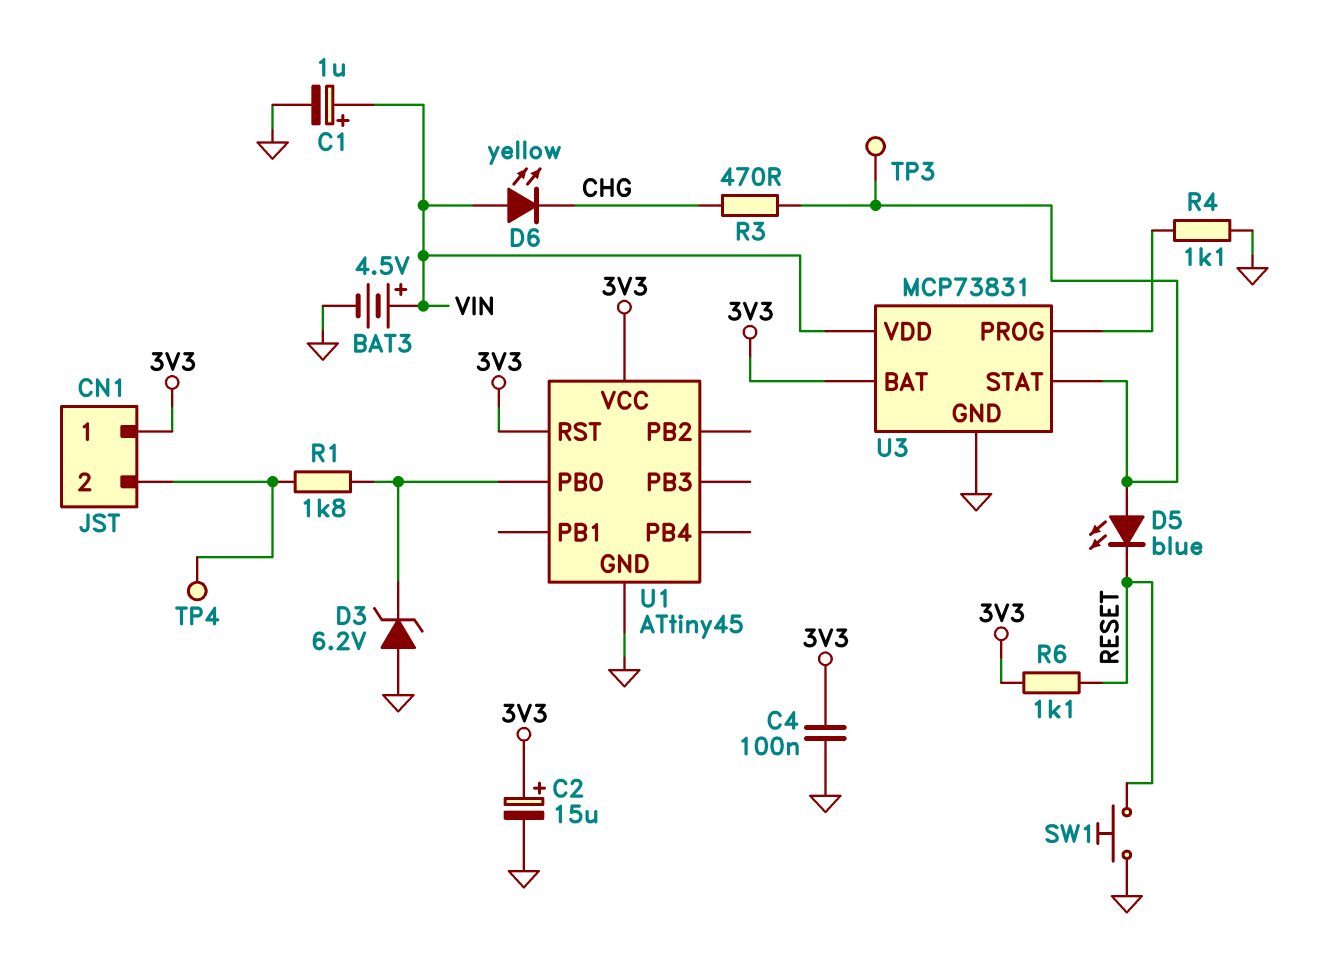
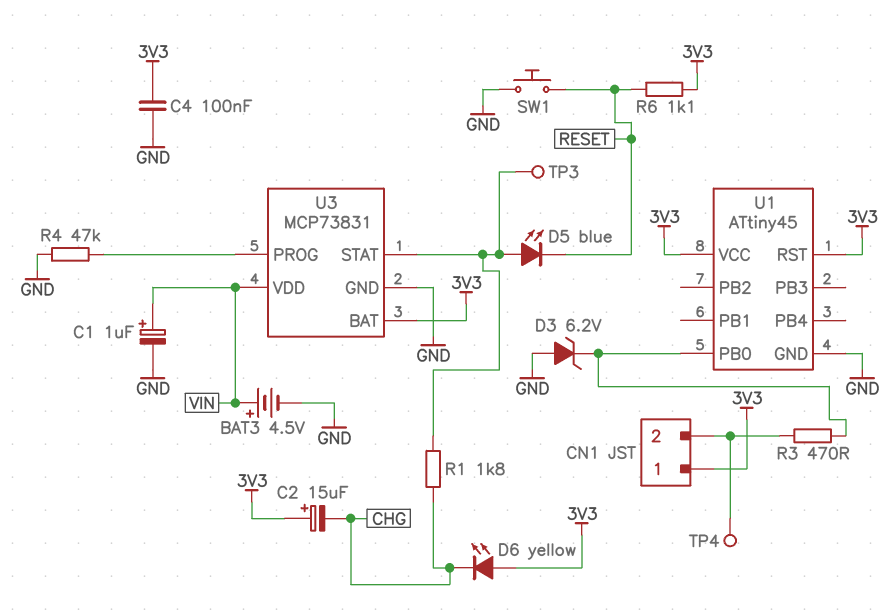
C2: 15uF (plus 3V3, minus GND) -> 15uF (plus 3V3, minus CHG)
D6: LED yellow (A VIN, K CHG) -> LED yellow (A 3V3, K CHG)
R1: 1.8k (CN1/2, U1/PB0) -> 1.8k (CHG, U3/STAT)
R3: 470 (CHG, U3/STAT) -> 470 (CN1/2, U1/PB0)
R4: 1.1k (GND, U3/PROG) -> 47k (GND, U3/PROG)

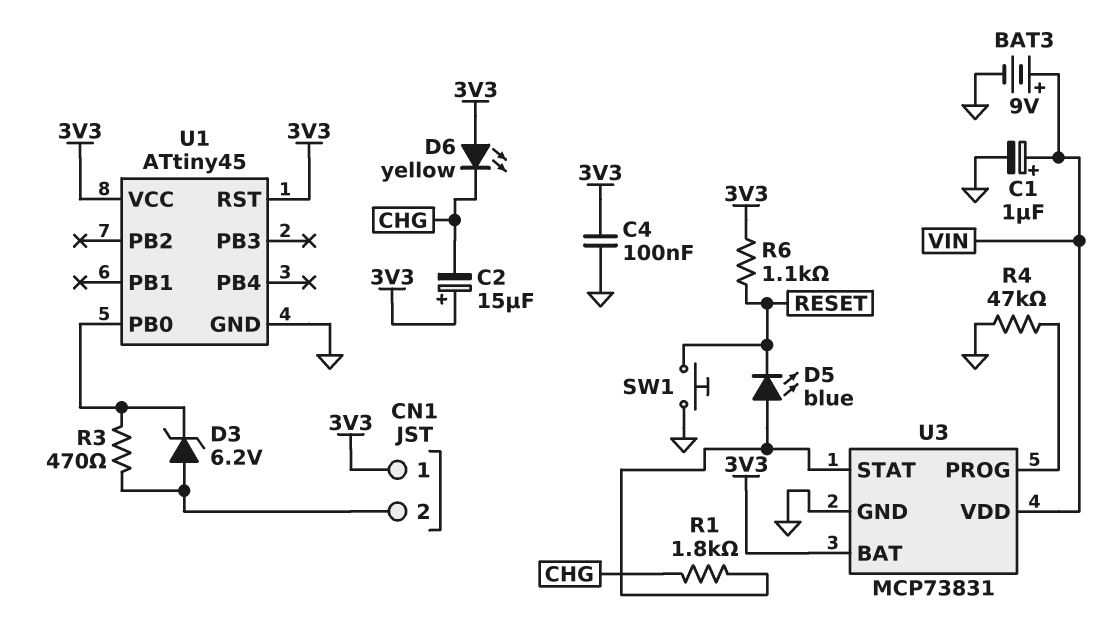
BAT3: 4.5V (plus VIN, minus GND) -> 9V (plus VIN, minus GND)
D3: zener 6.2V (A GND, K U1/PB0) -> zener 6.2V (A CN1/2, K U1/PB0)
TP3: test point (U3/STAT) -> none
TP4: test point (CN1/2) -> none

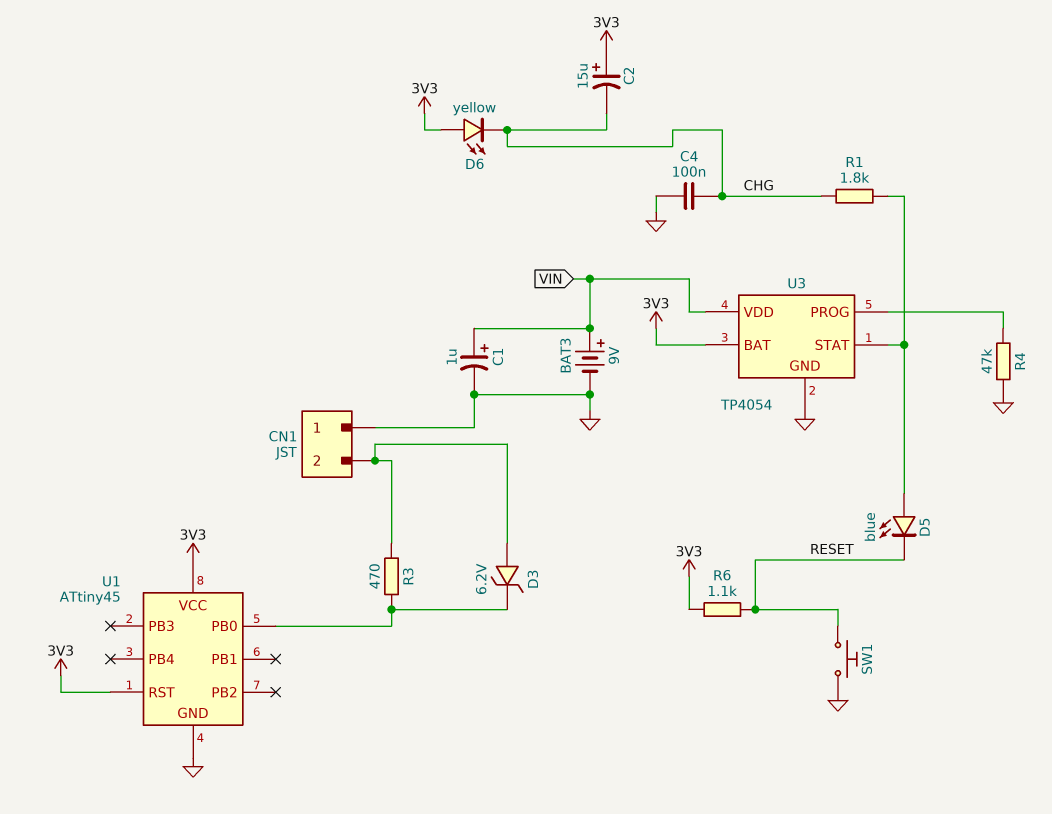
C4: 100nF (3V3, GND) -> 100nF (CHG, GND)
CN1 pin 1: 3V3 -> GND
U3: MCP73831 -> TP4054

